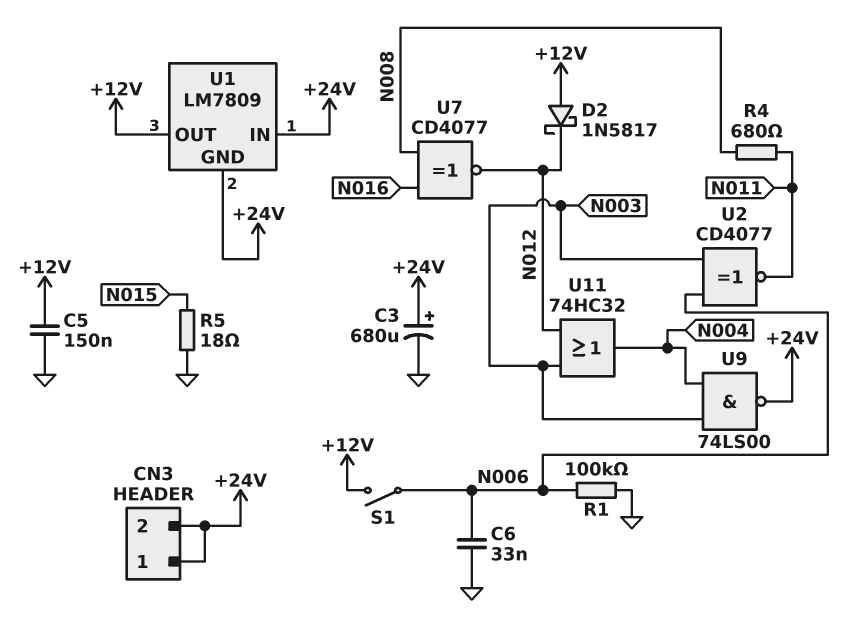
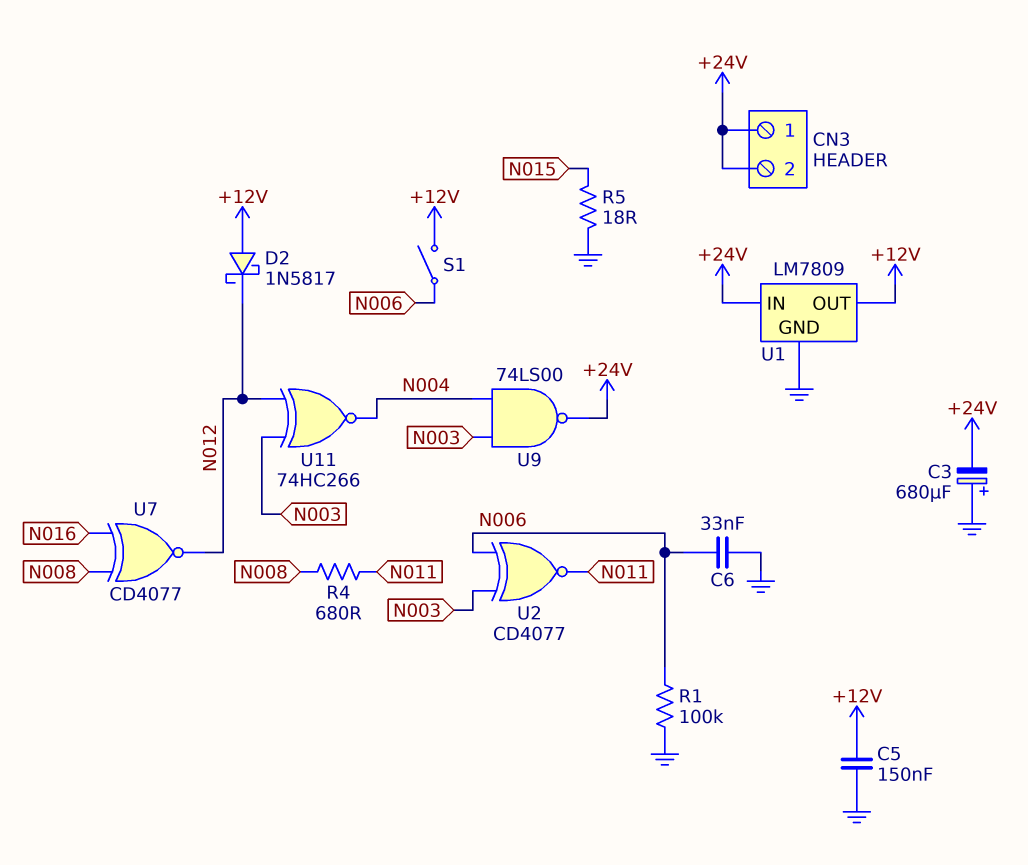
C3: 680uF (plus +24V, minus GND) -> 680uF (plus GND, minus +24V)
U1 pin GND: +24V -> GND
U11: OR 74HC32 (in N003, in N012, out N004) -> XNOR 74HC266 (in N003, in N012, out N004)

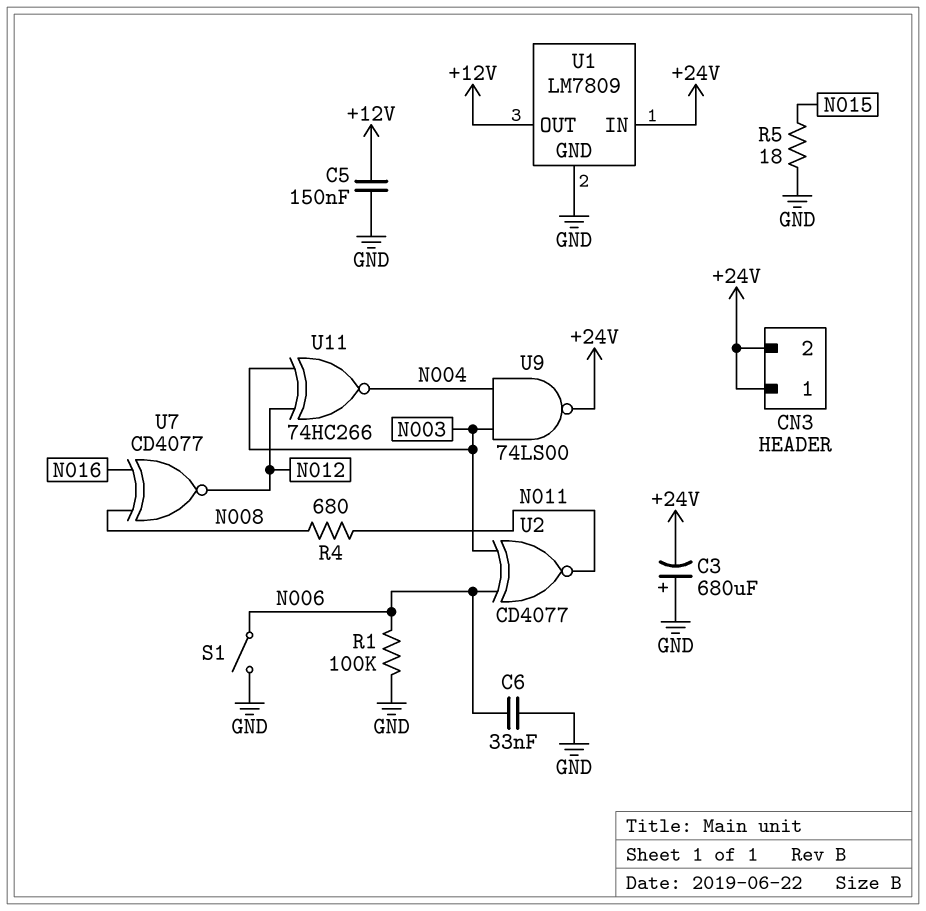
D2: schottky 1N5817 (A +12V, K N012) -> none
S1: switch (+12V, N006) -> switch (GND, N006)

